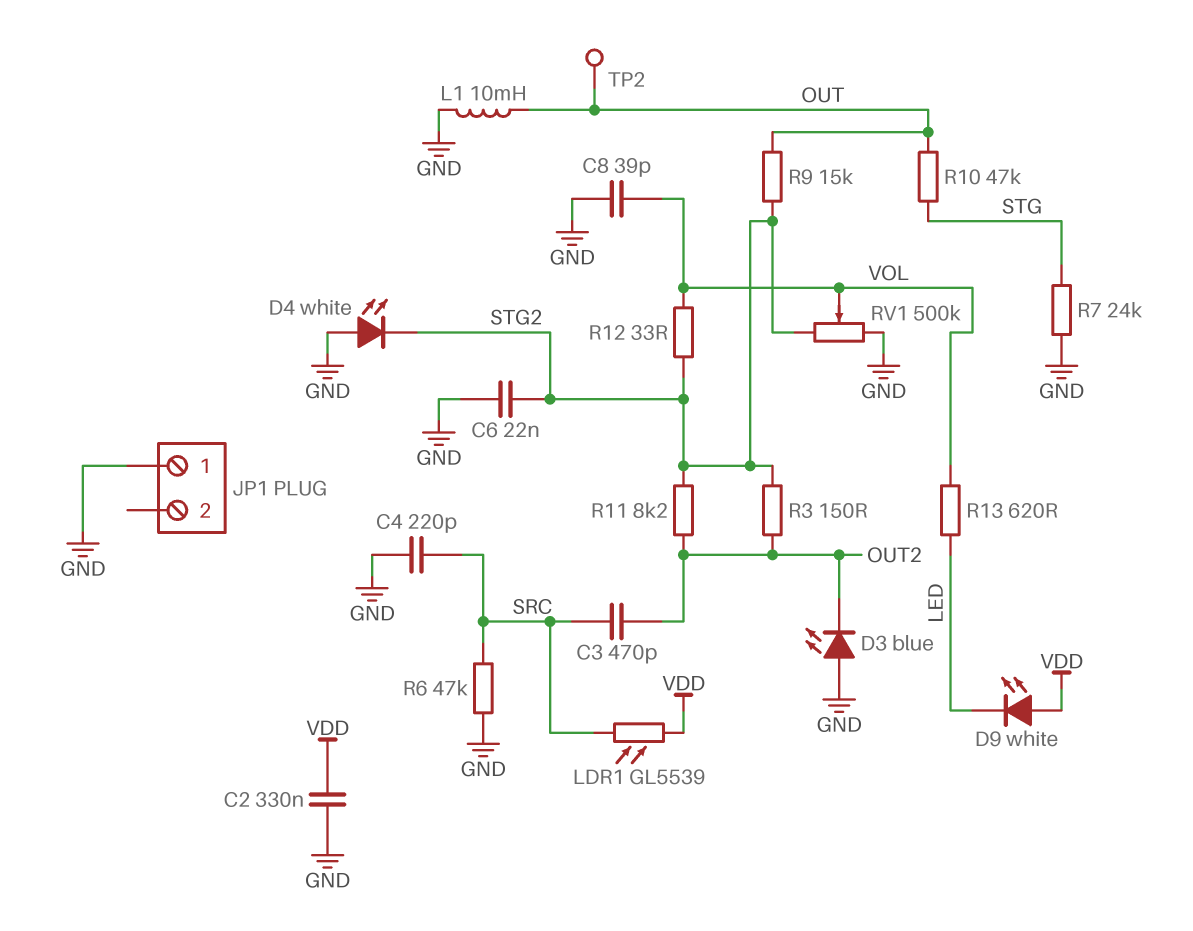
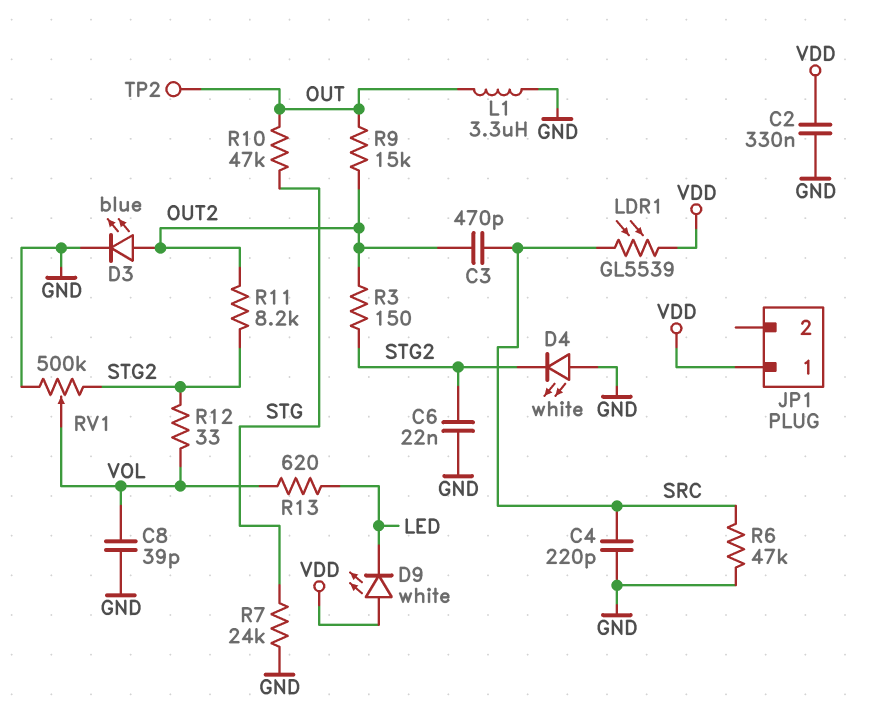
D3: LED blue (A GND, K OUT2) -> LED blue (A OUT2, K GND)
JP1 pin 1: GND -> VDD
L1: 10mH (GND, OUT) -> 3.3uH (GND, OUT)
R9: 15k (OUT, STG2) -> 15k (OUT, OUT2)

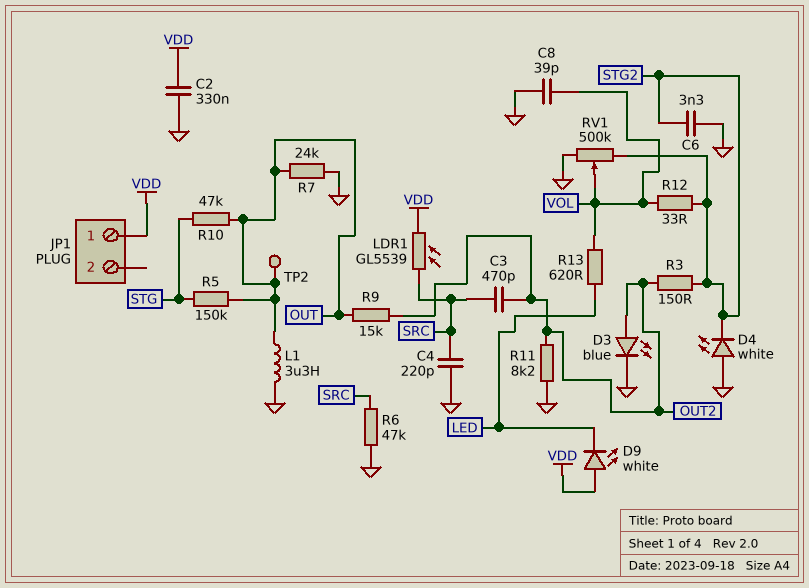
C6: 22nF (GND, STG2) -> 3.3nF (GND, STG2)
R5: none -> 150k (OUT, STG)
R7: 24k (GND, STG) -> 24k (GND, OUT)
R11: 8.2k (OUT2, STG2) -> 8.2k (GND, OUT2)

